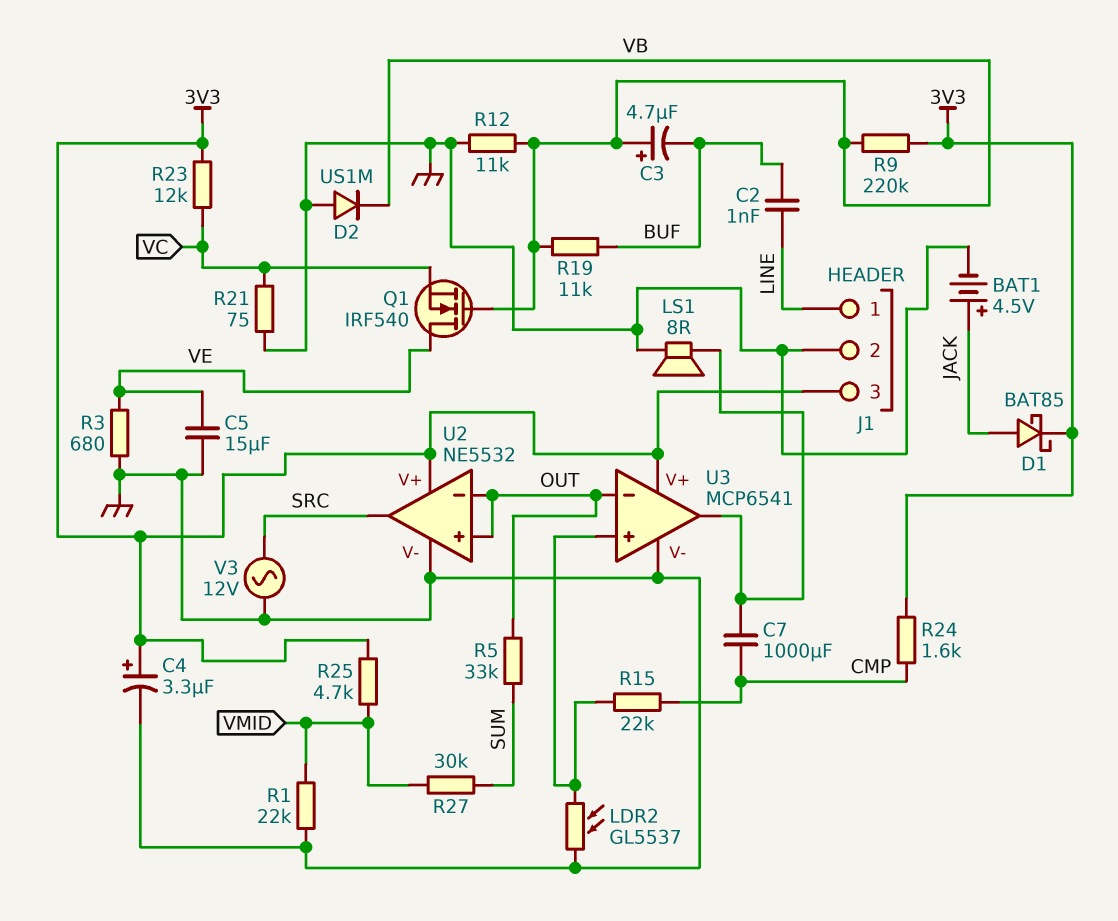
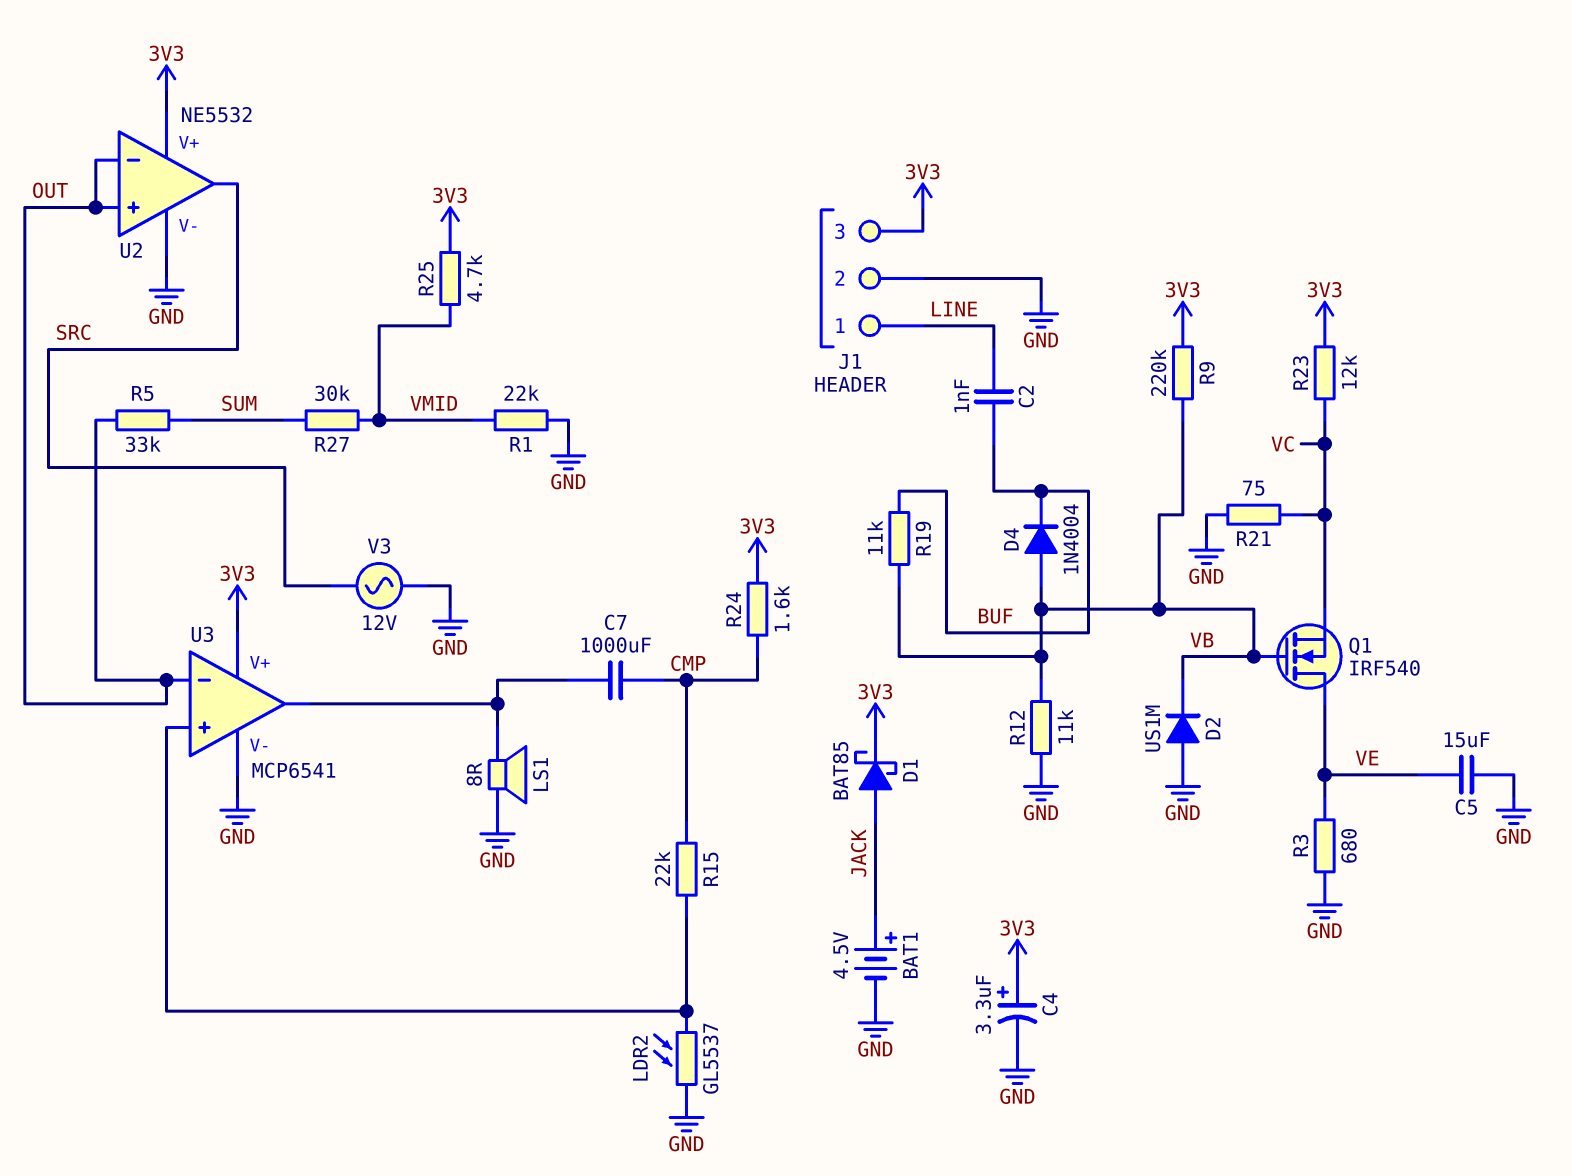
C3: 4.7uF (plus VB, minus BUF) -> none
D4: none -> diode 1N4004 (A VB, K BUF)

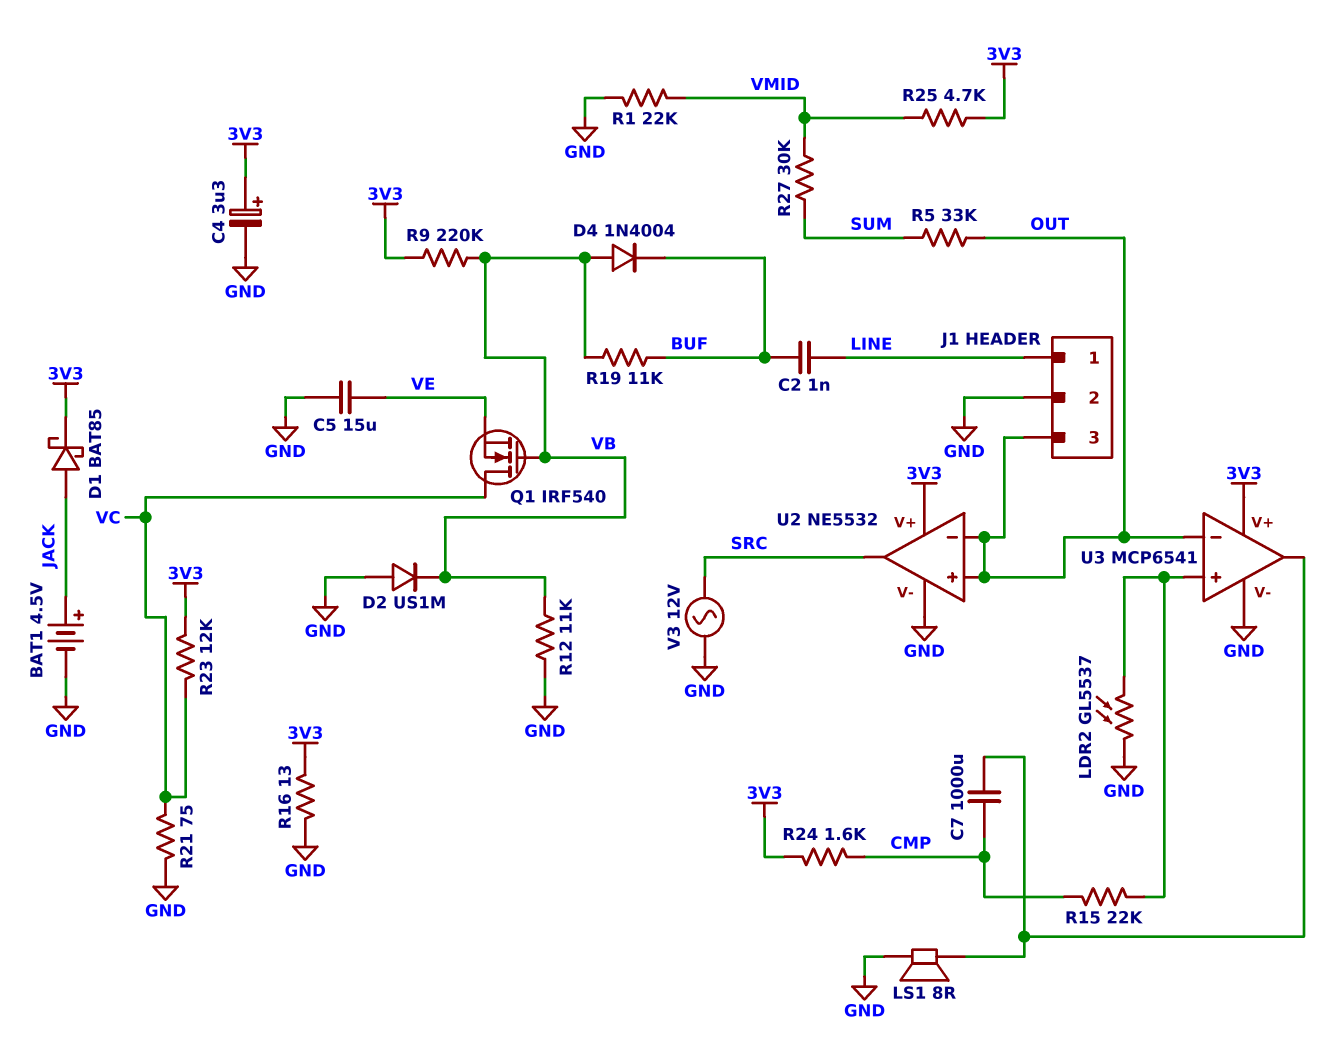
J1 pin 3: 3V3 -> OUT
Q1: NMOS IRF540 (G VB, D VE, S VC) -> NMOS IRF540 (G VB, D VC, S VE)
R3: 680 (GND, VE) -> none
R16: none -> 13 (3V3, GND)

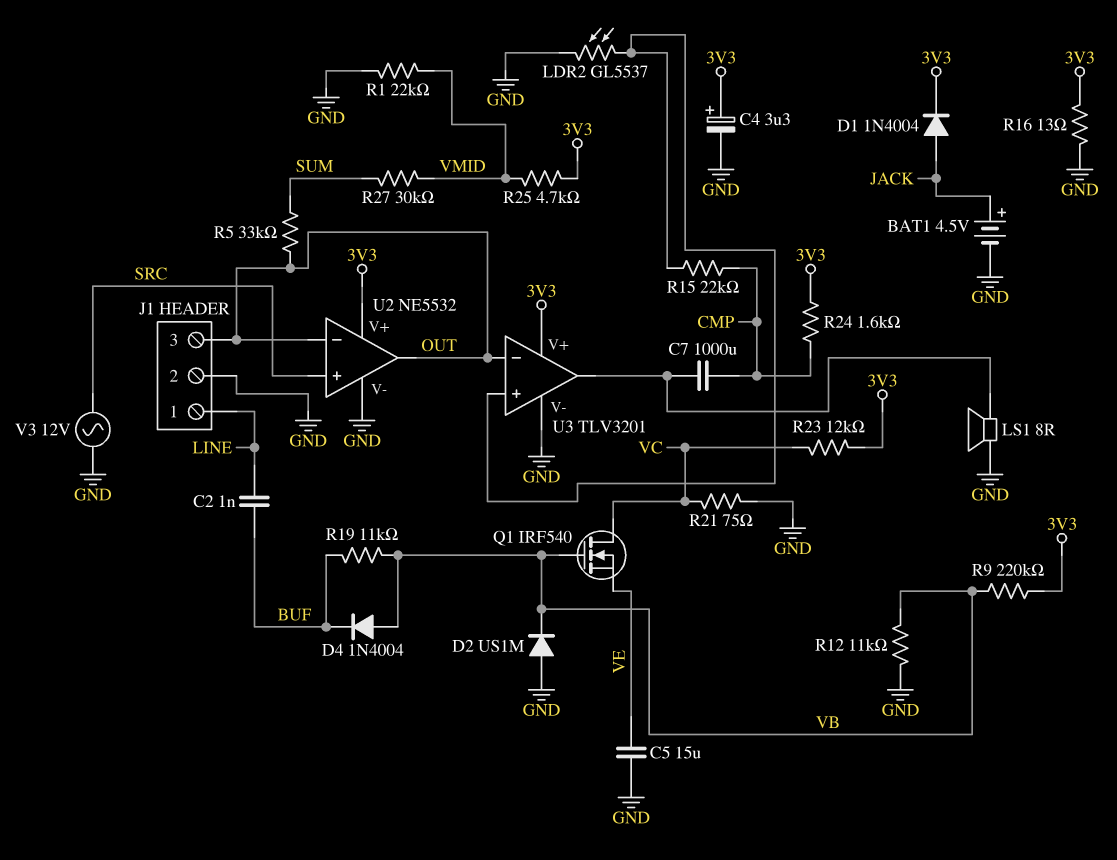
D1: schottky BAT85 (A JACK, K 3V3) -> diode 1N4004 (A JACK, K 3V3)
U2 pin in+: OUT -> SRC
U2 pin out: SRC -> OUT
U3: MCP6541 -> TLV3201

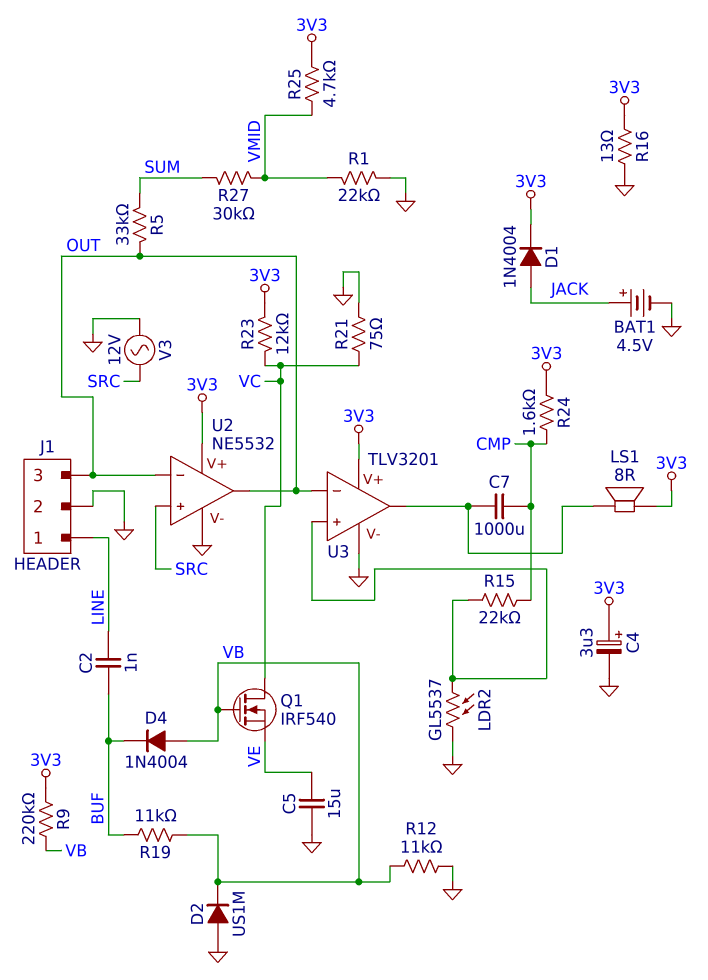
LS1: speaker 8R (GND, U3/out) -> speaker 8R (3V3, U3/out)

